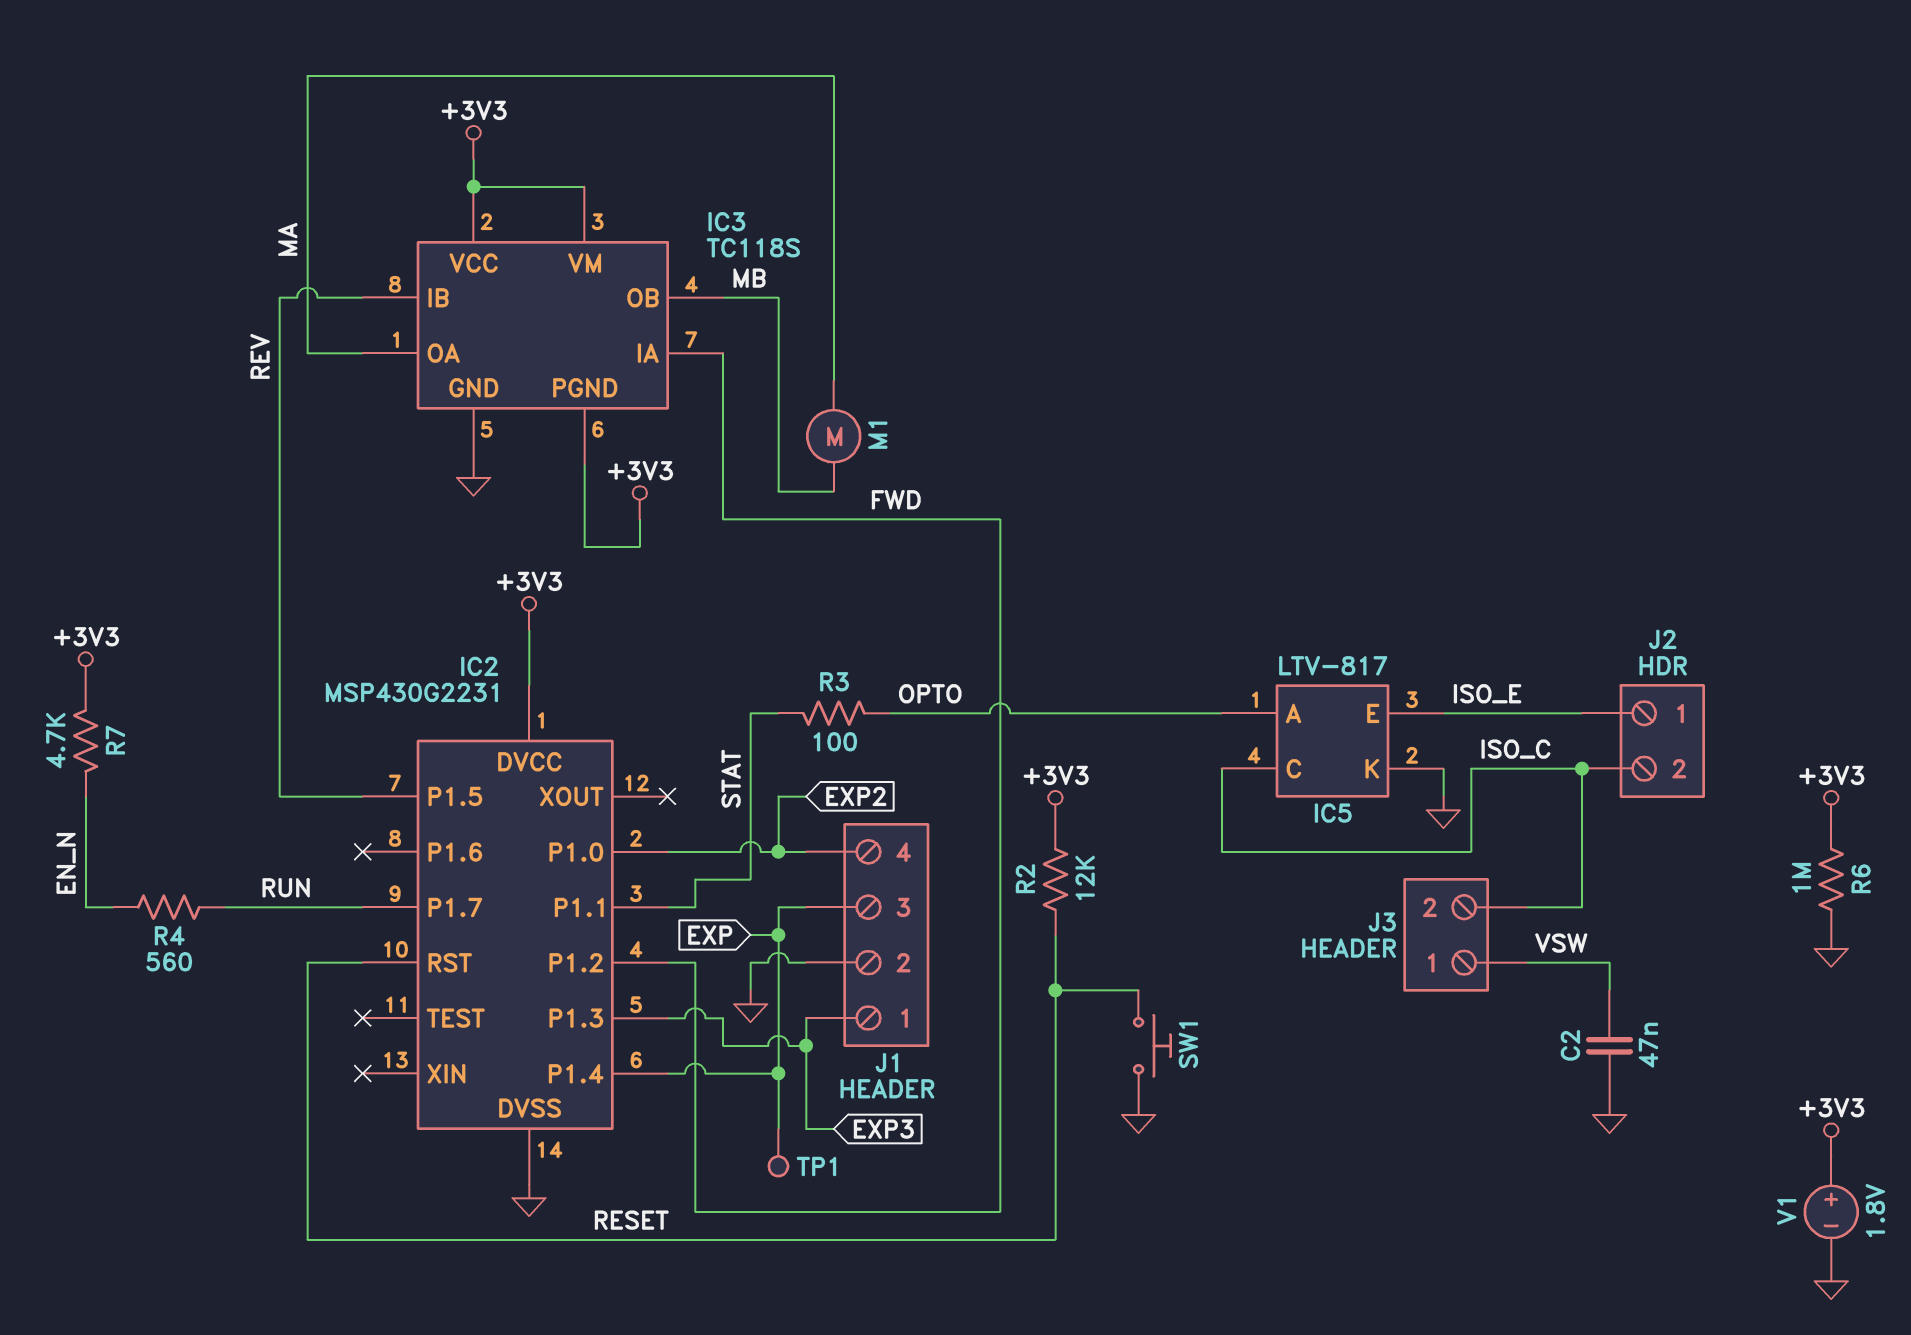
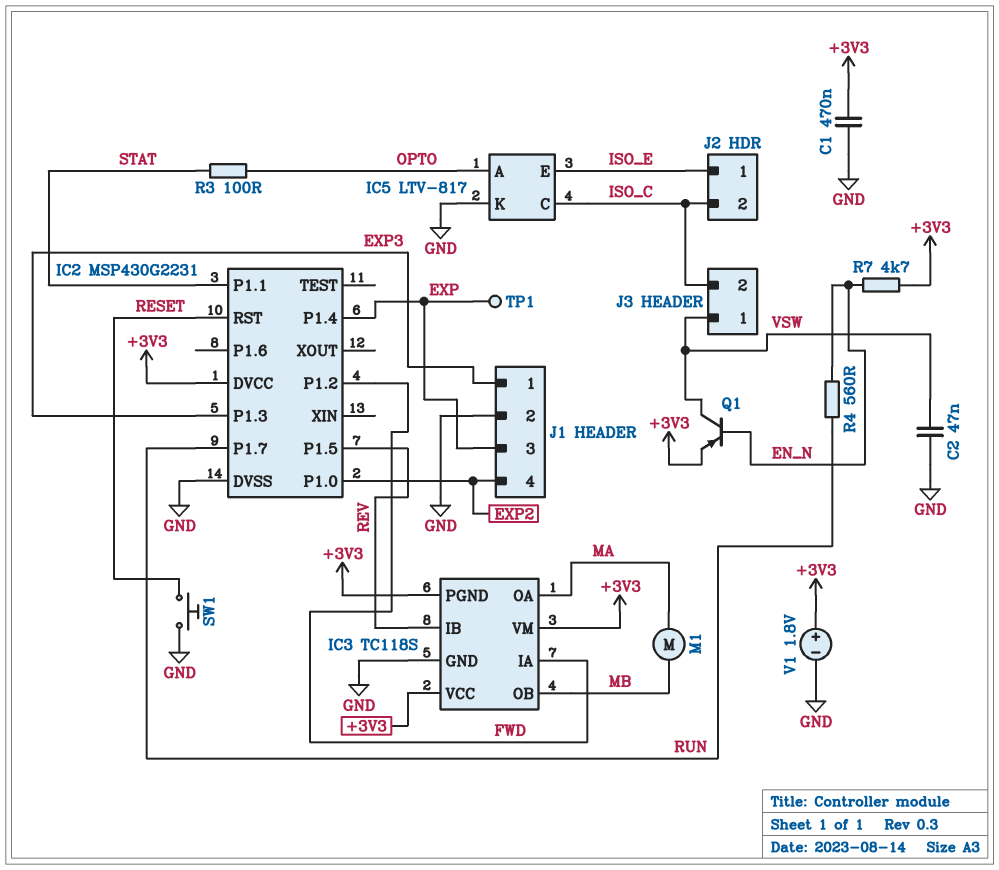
C1: none -> 470nF (+3V3, GND)
Q1: none -> PNP (B EN_N, C VSW, E +3V3)
R2: 12k (+3V3, RESET) -> none
R6: 1M (+3V3, GND) -> none

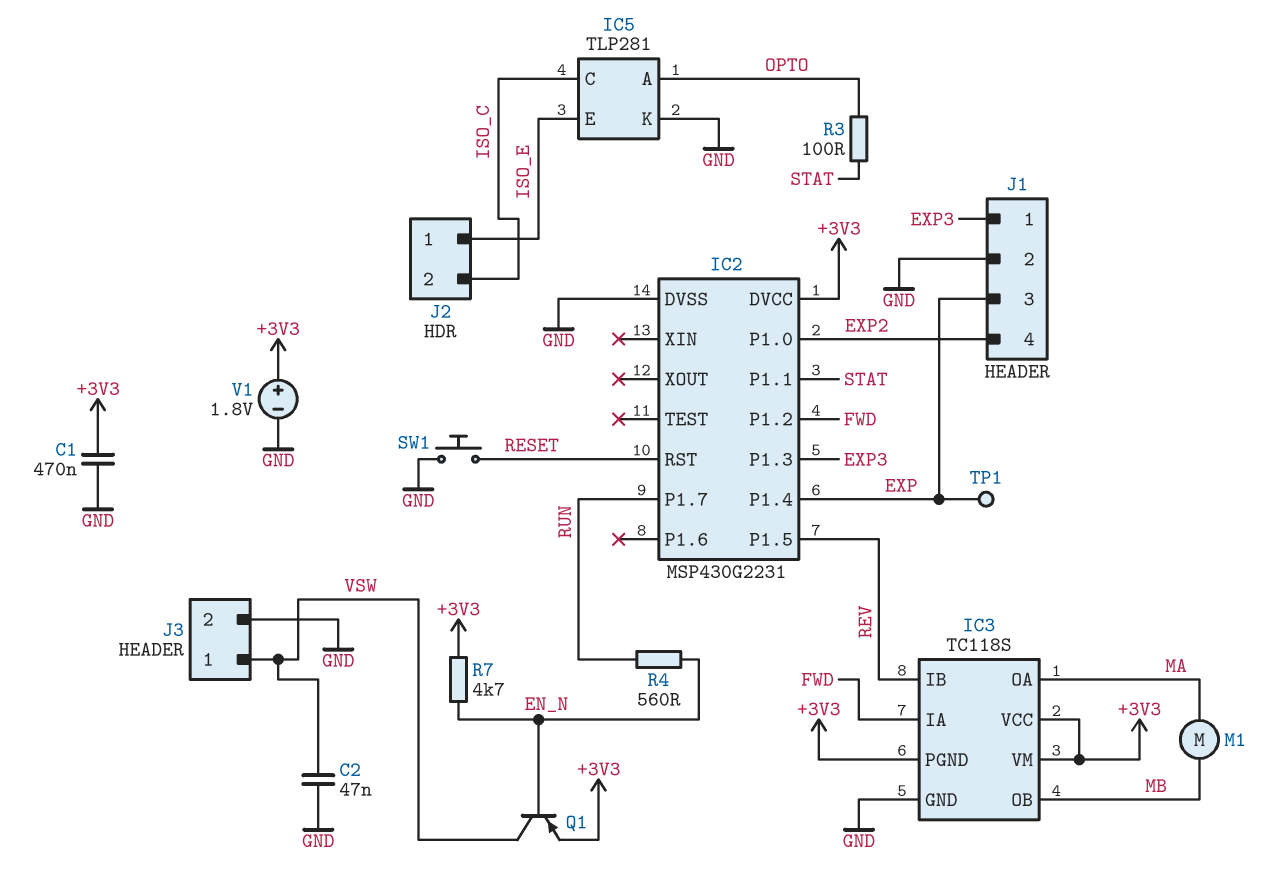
IC5: LTV-817 -> TLP281
J3 pin 2: ISO_C -> GND

